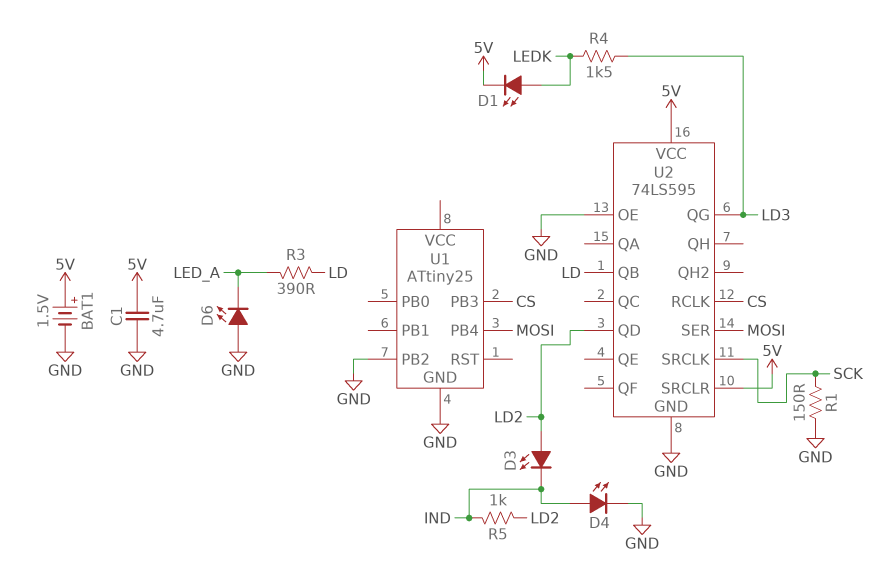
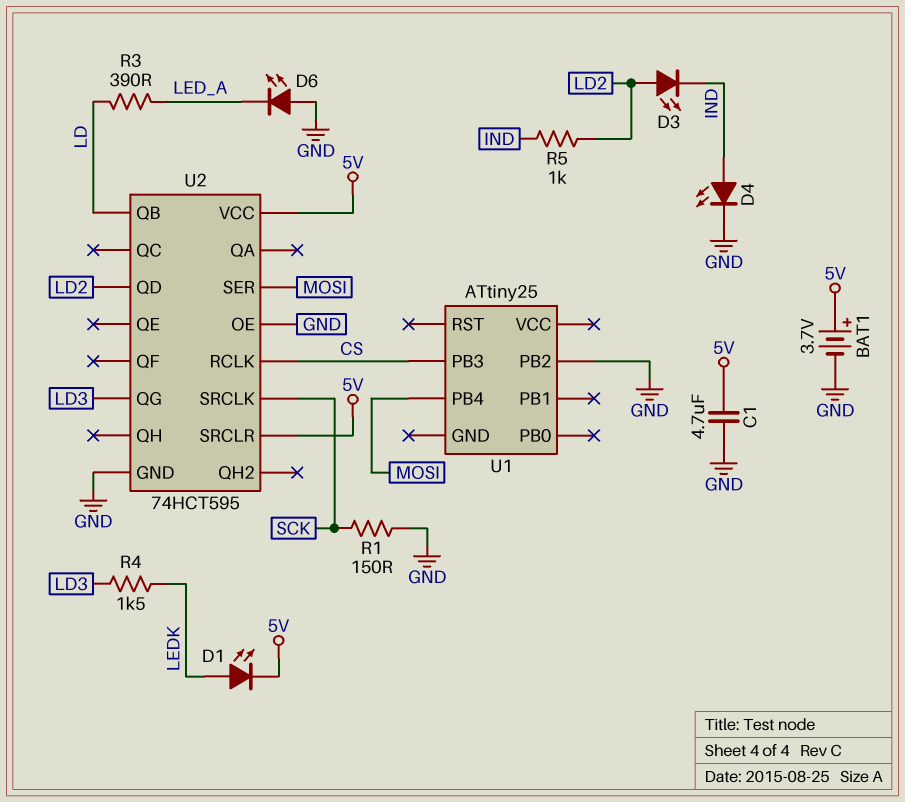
BAT1: 1.5V (plus 5V, minus GND) -> 3.7V (plus 5V, minus GND)
U1 pin GND: GND -> none
U2: 74LS595 -> 74HCT595

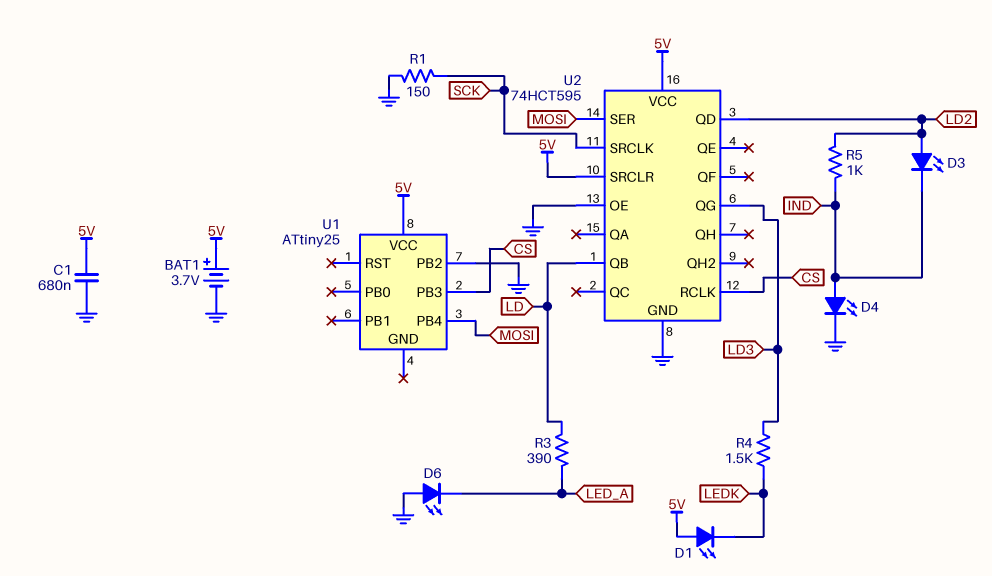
C1: 4.7uF (5V, GND) -> 680nF (5V, GND)
D1: LED (A LEDK, K 5V) -> LED (A 5V, K LEDK)
U1 pin VCC: none -> 5V

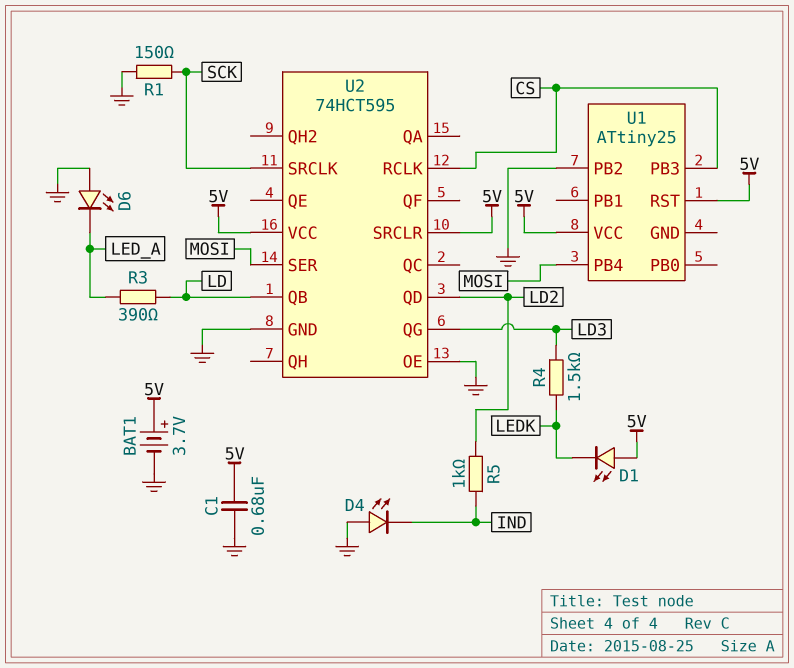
D3: LED (A LD2, K IND) -> none
D4: LED (A IND, K GND) -> LED (A GND, K IND)
U1 pin RST: none -> 5V

